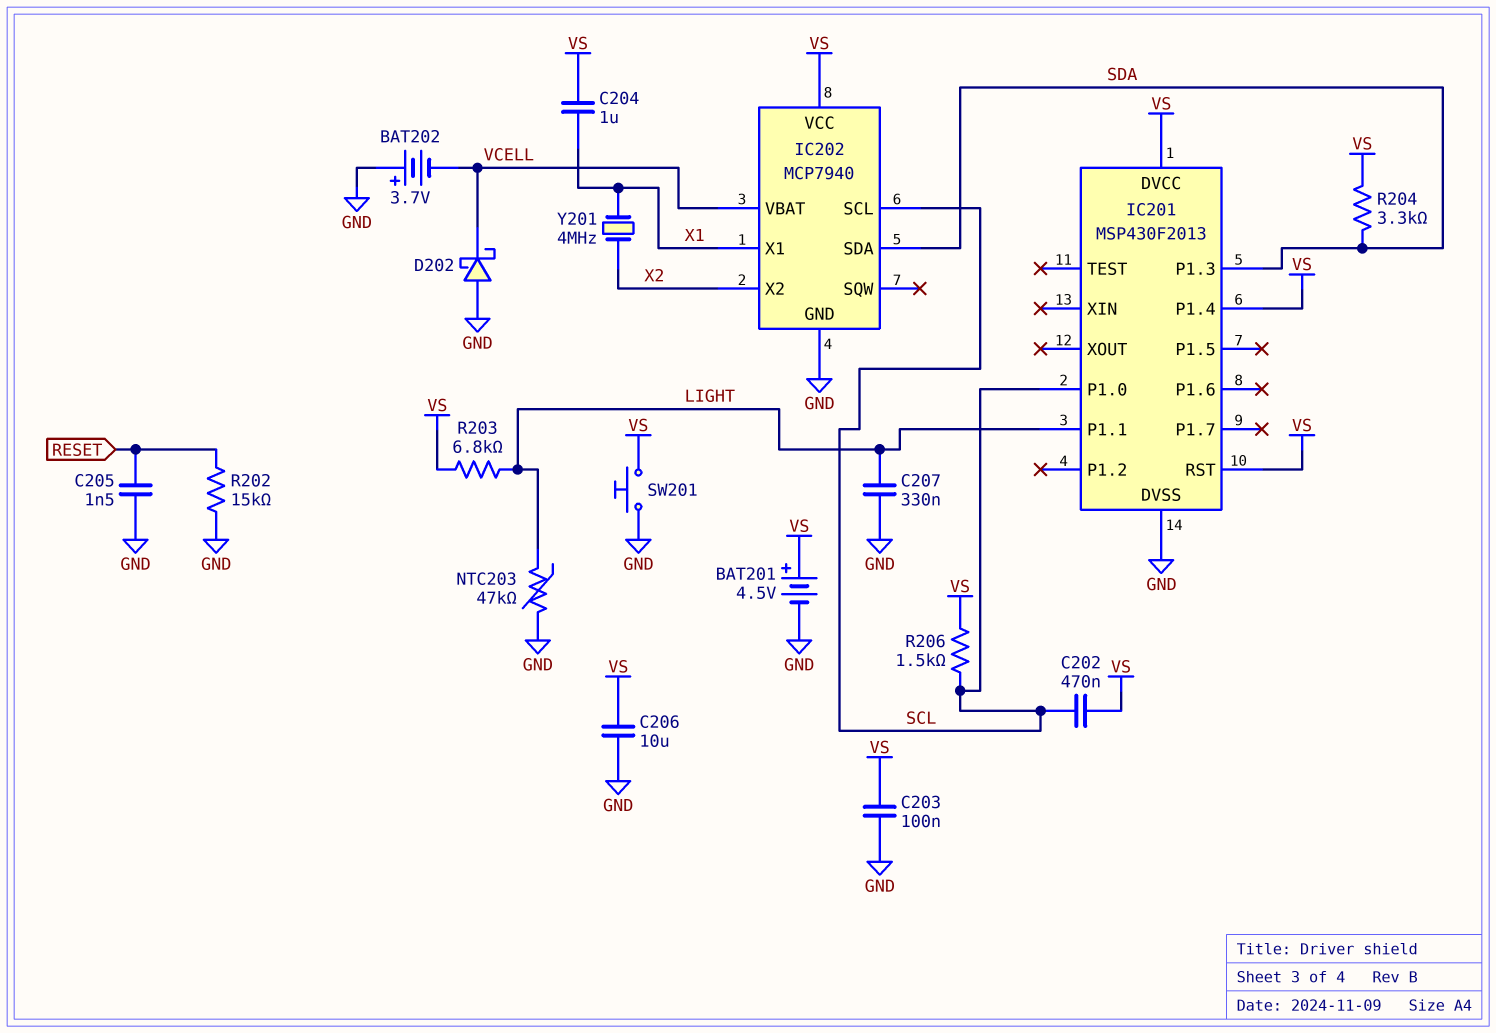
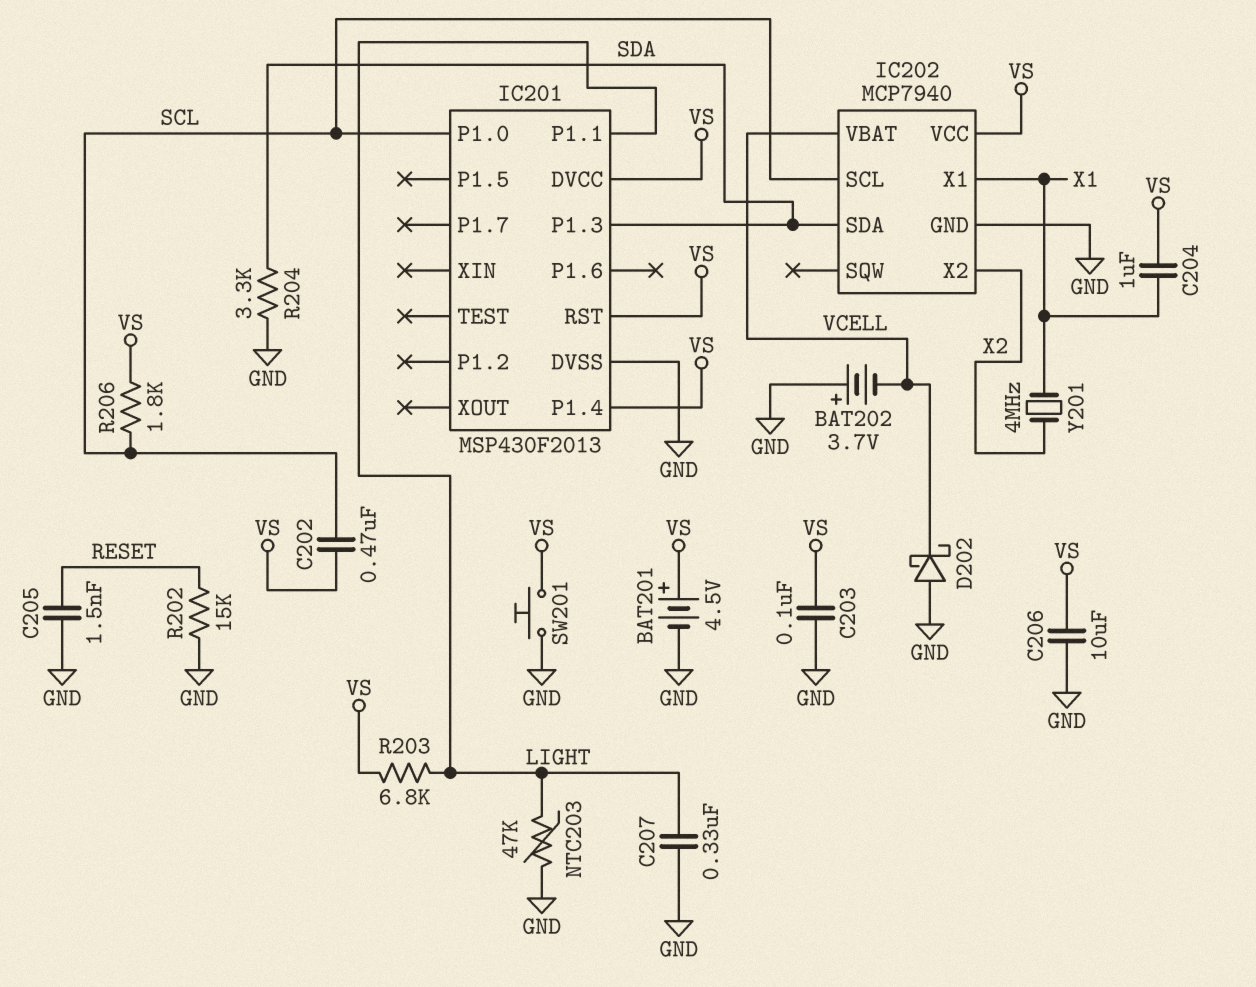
R204: 3.3k (SDA, VS) -> 3.3k (GND, SDA)
R206: 1.5k (SCL, VS) -> 1.8k (SCL, VS)

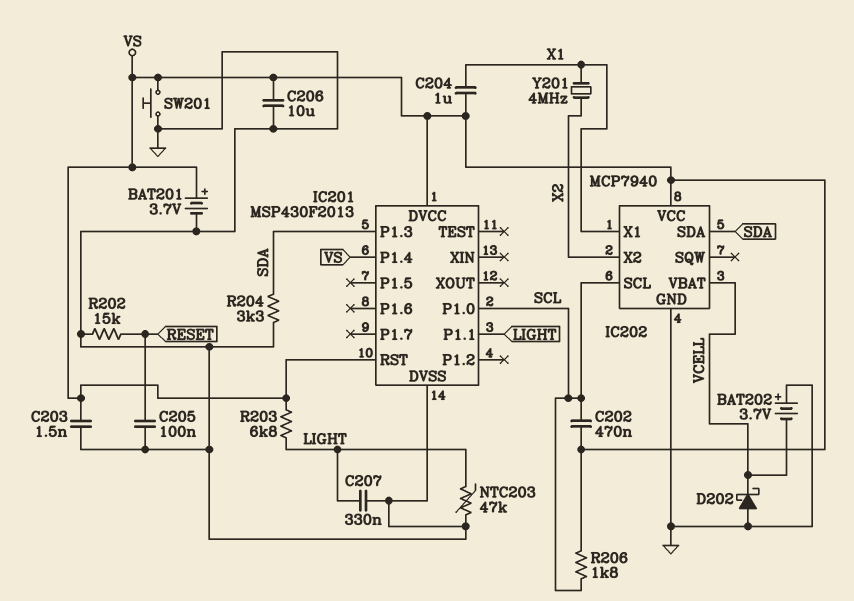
BAT201: 4.5V (plus VS, minus GND) -> 3.7V (plus VS, minus GND)
C203: 100nF (GND, VS) -> 1.5nF (GND, VS)
C205: 1.5nF (GND, RESET) -> 100nF (GND, RESET)

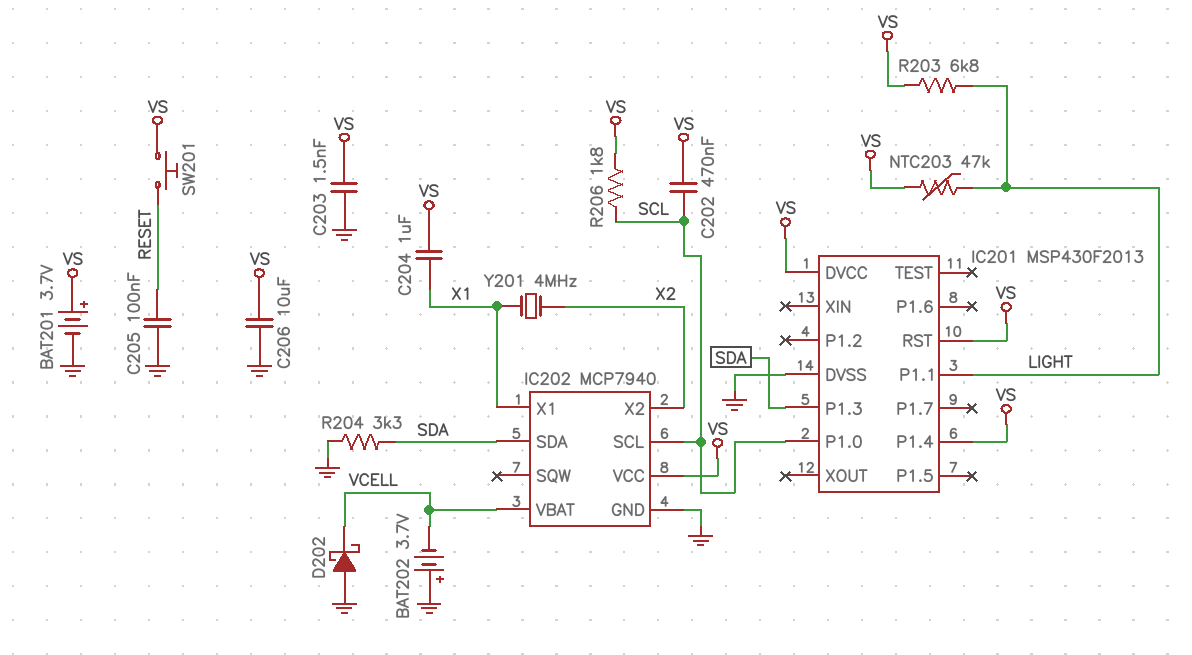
C207: 330nF (GND, LIGHT) -> none
NTC203: 47k (GND, LIGHT) -> 47k (LIGHT, VS)
R202: 15k (GND, RESET) -> none
SW201: button (GND, VS) -> button (RESET, VS)

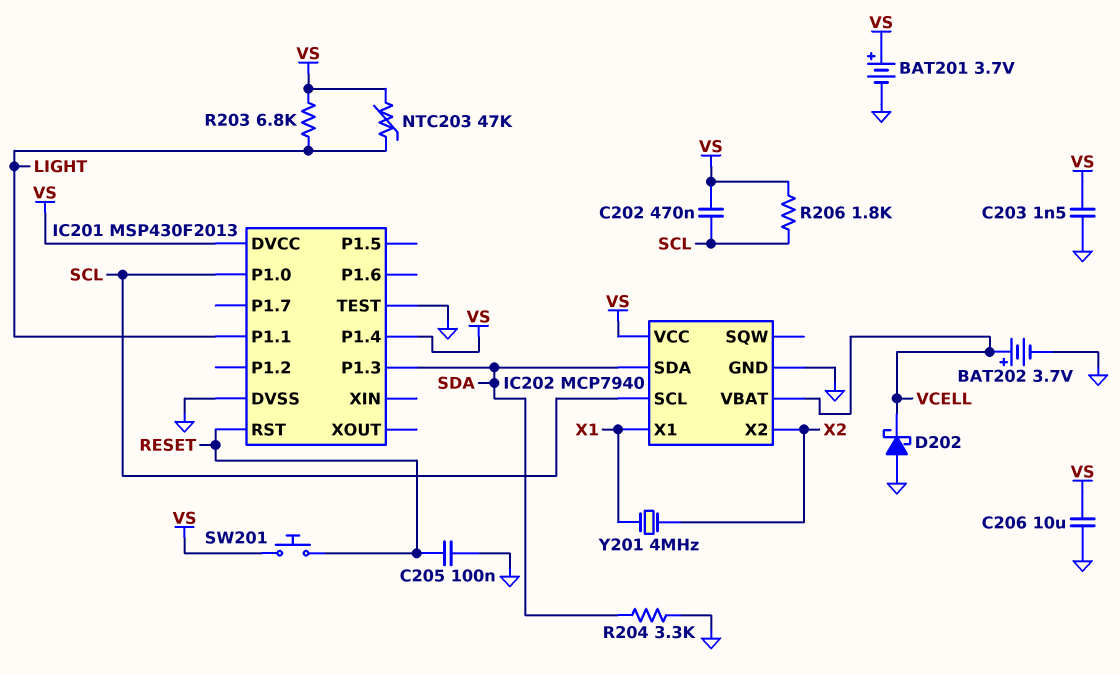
BAT202: 3.7V (plus GND, minus VCELL) -> 3.7V (plus VCELL, minus GND)
C204: 1uF (VS, X1) -> none
IC201 pin RST: VS -> RESET
IC201 pin TEST: none -> GND

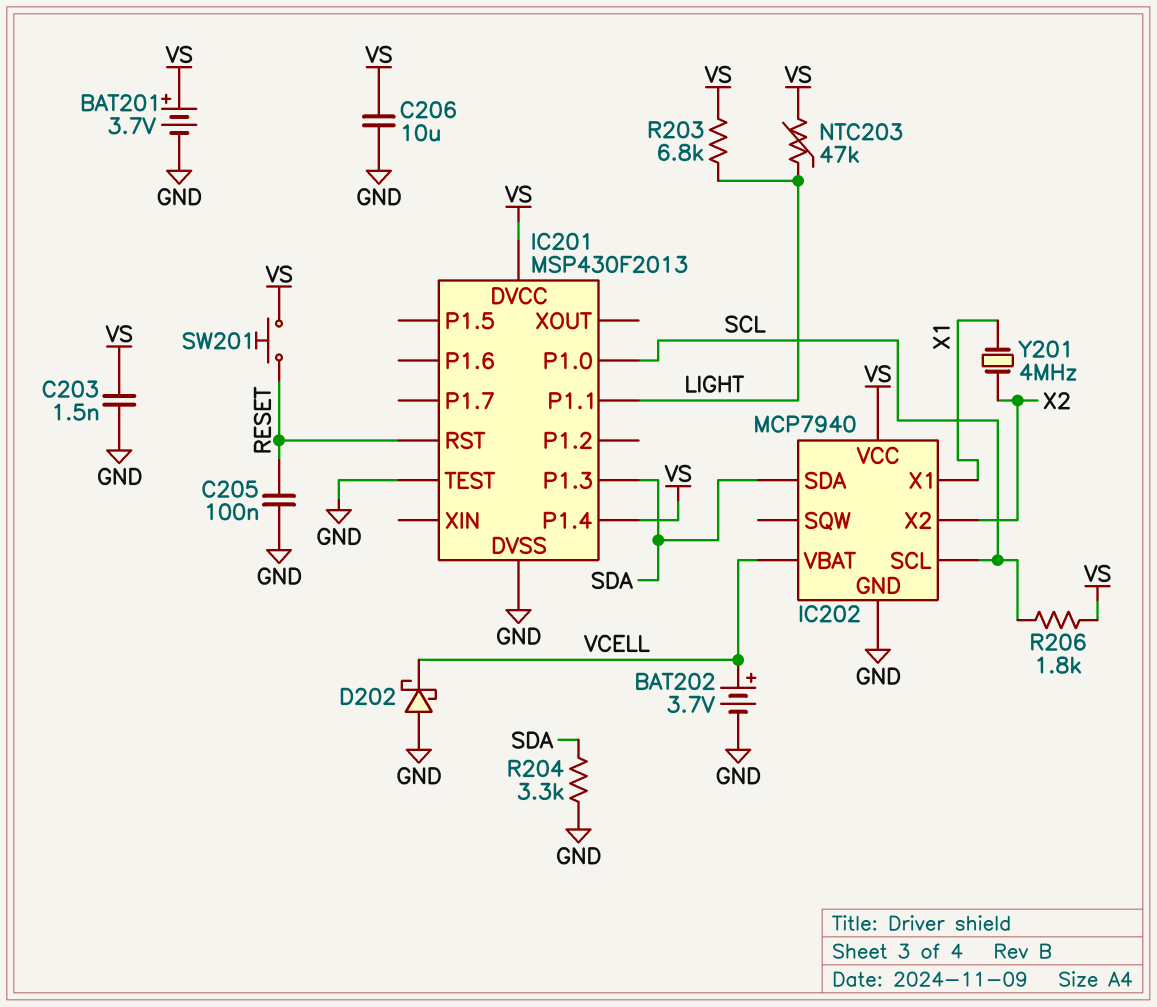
C202: 470nF (SCL, VS) -> none

